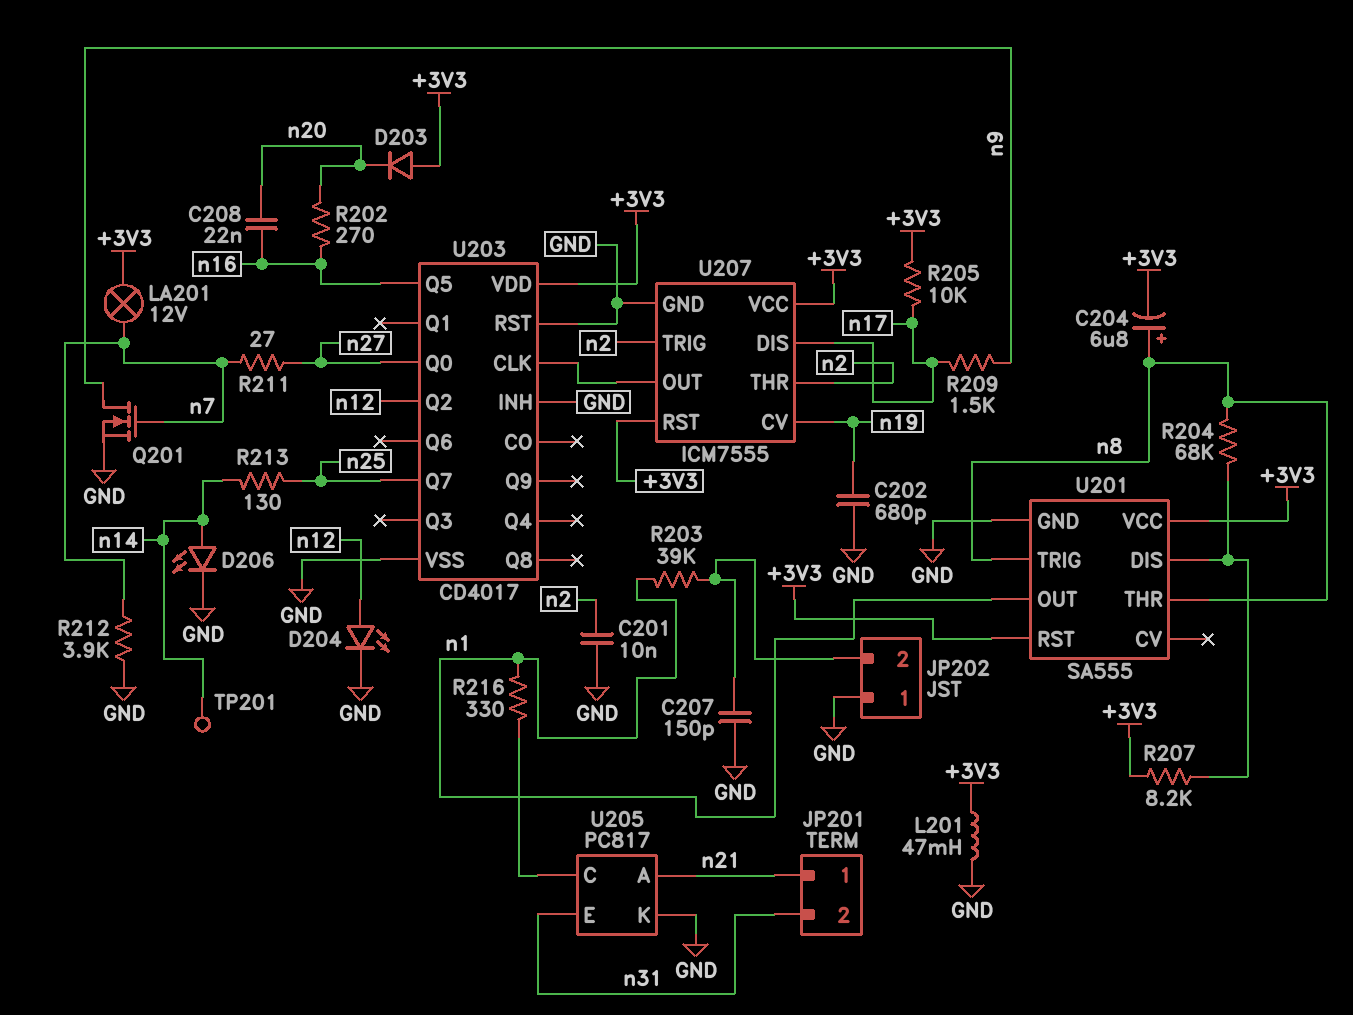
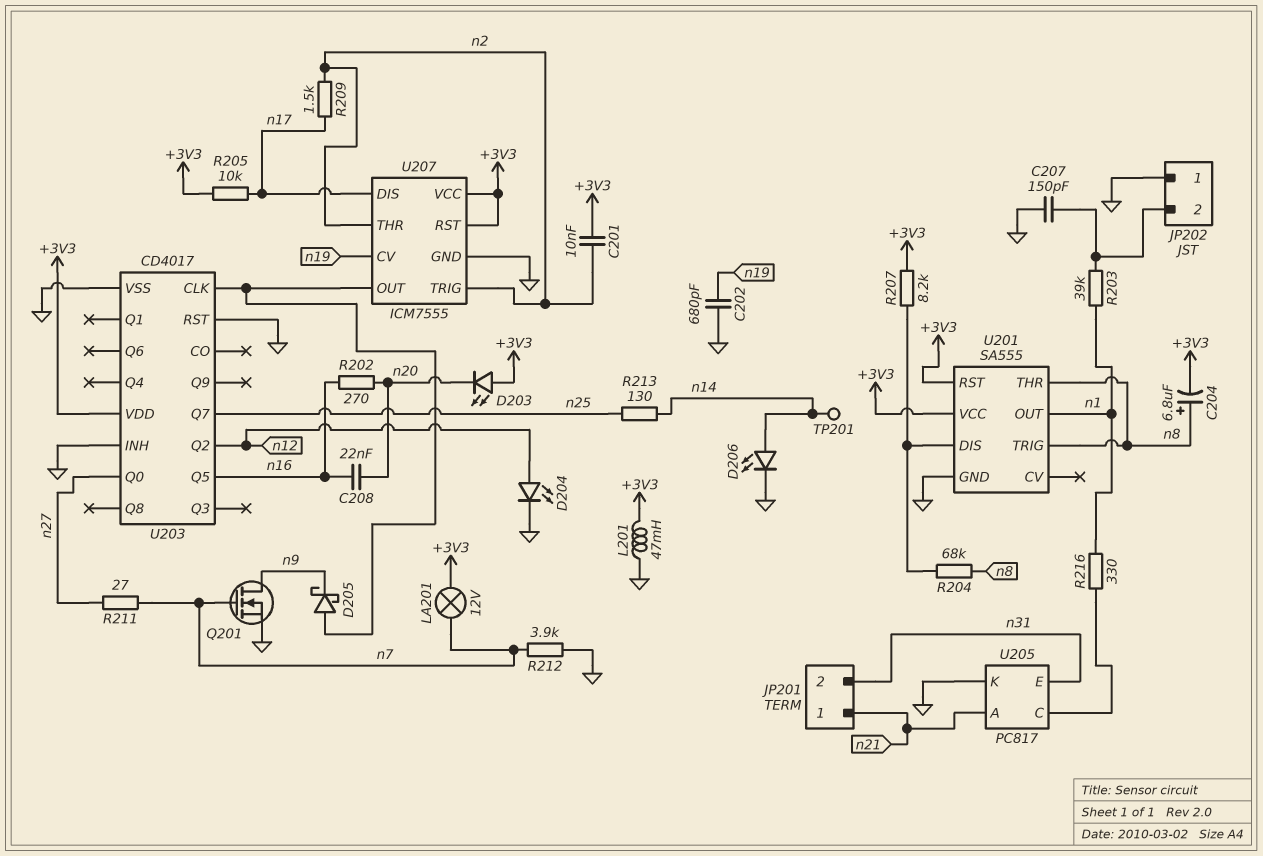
C201: 10nF (GND, n2) -> 10nF (+3V3, n2)
D203: diode (A +3V3, K n20) -> LED (A +3V3, K n20)
D205: none -> schottky (A U203/CLK, K n9)
R209: 1.5k (n9, n17) -> 1.5k (n2, n17)

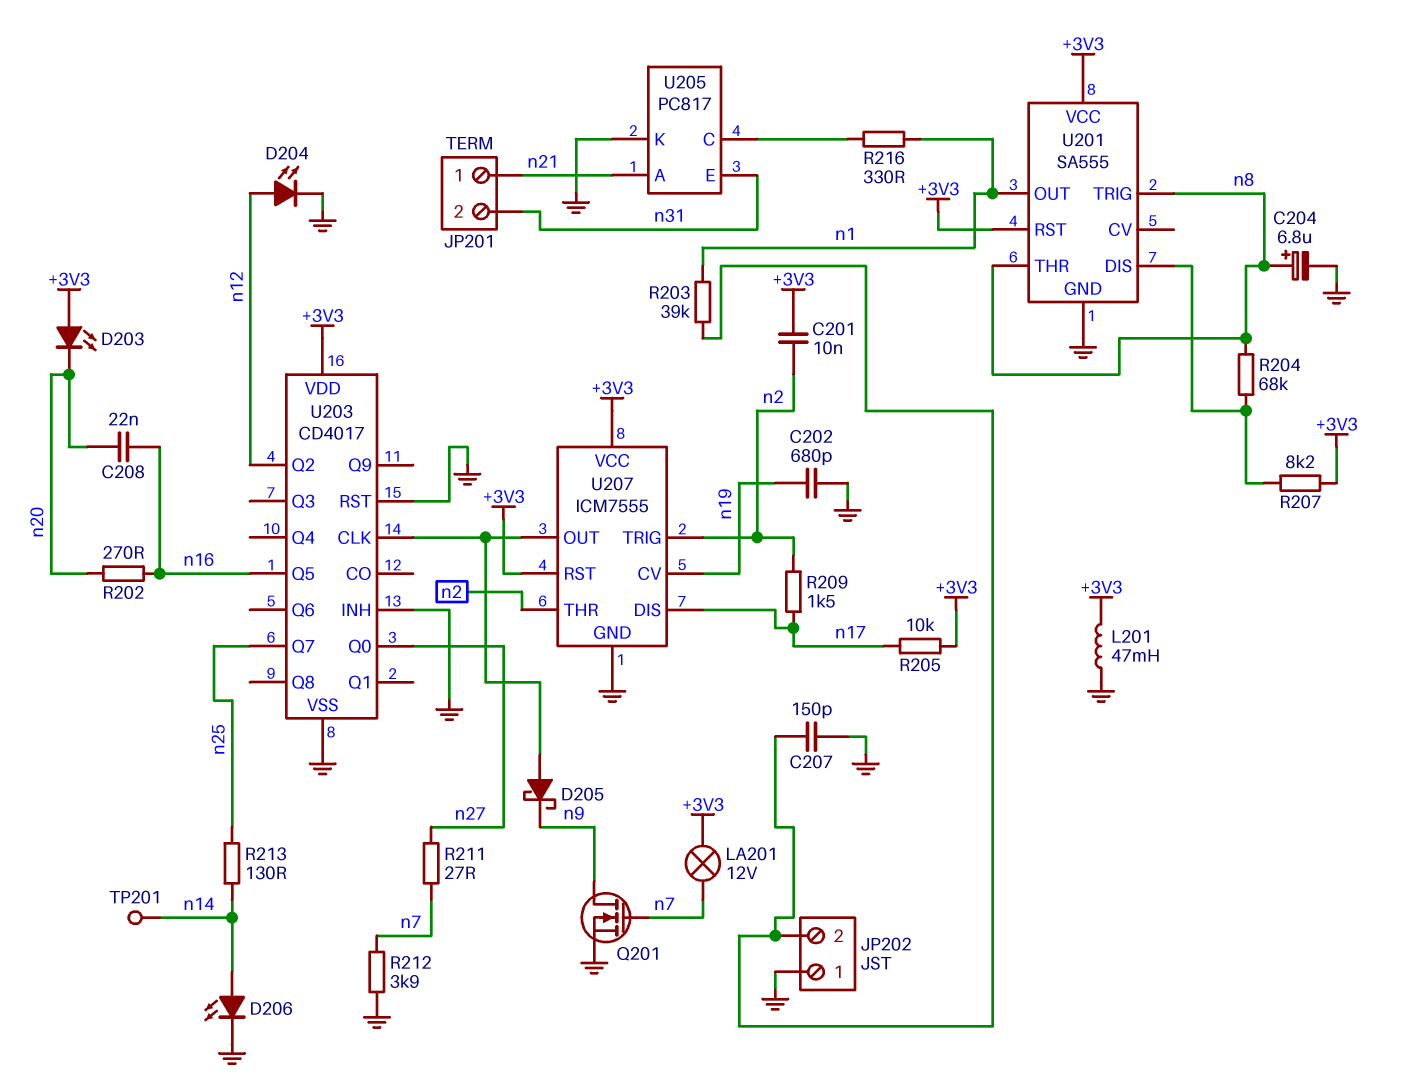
C204: 6.8uF (plus n8, minus +3V3) -> 6.8uF (plus n8, minus GND)

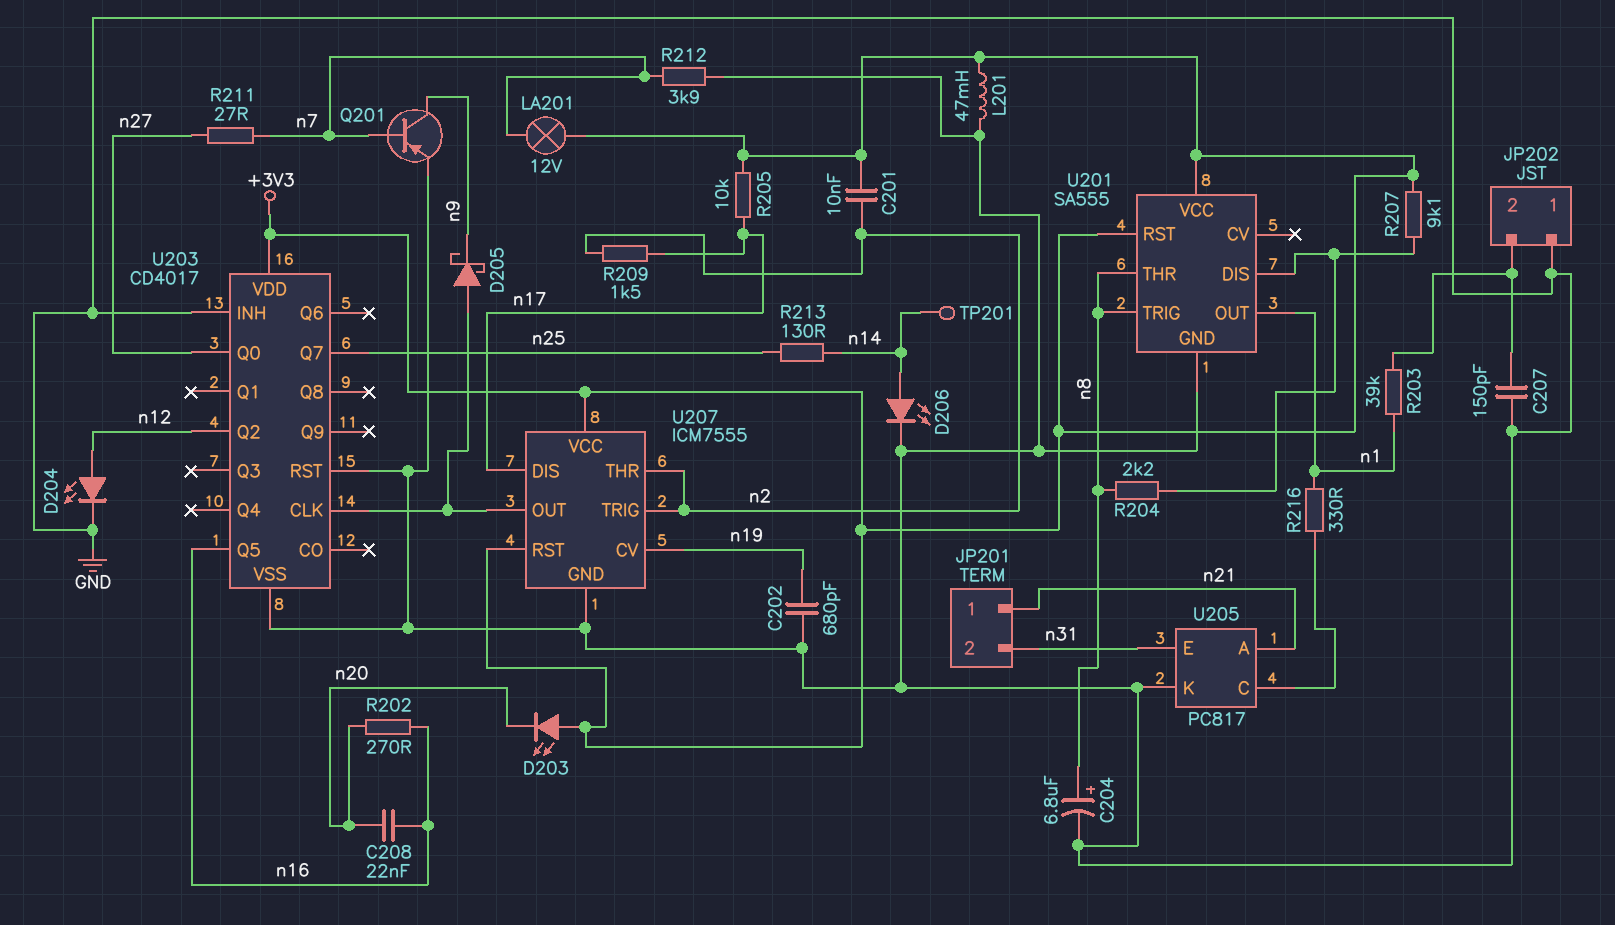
Q201: NMOS (G n7, D n9, S GND) -> PNP (B n7, C n9, E GND)
R204: 68k (U201/DIS, n8) -> 2.2k (U201/DIS, n8)
R207: 8.2k (+3V3, U201/DIS) -> 9.1k (+3V3, U201/DIS)

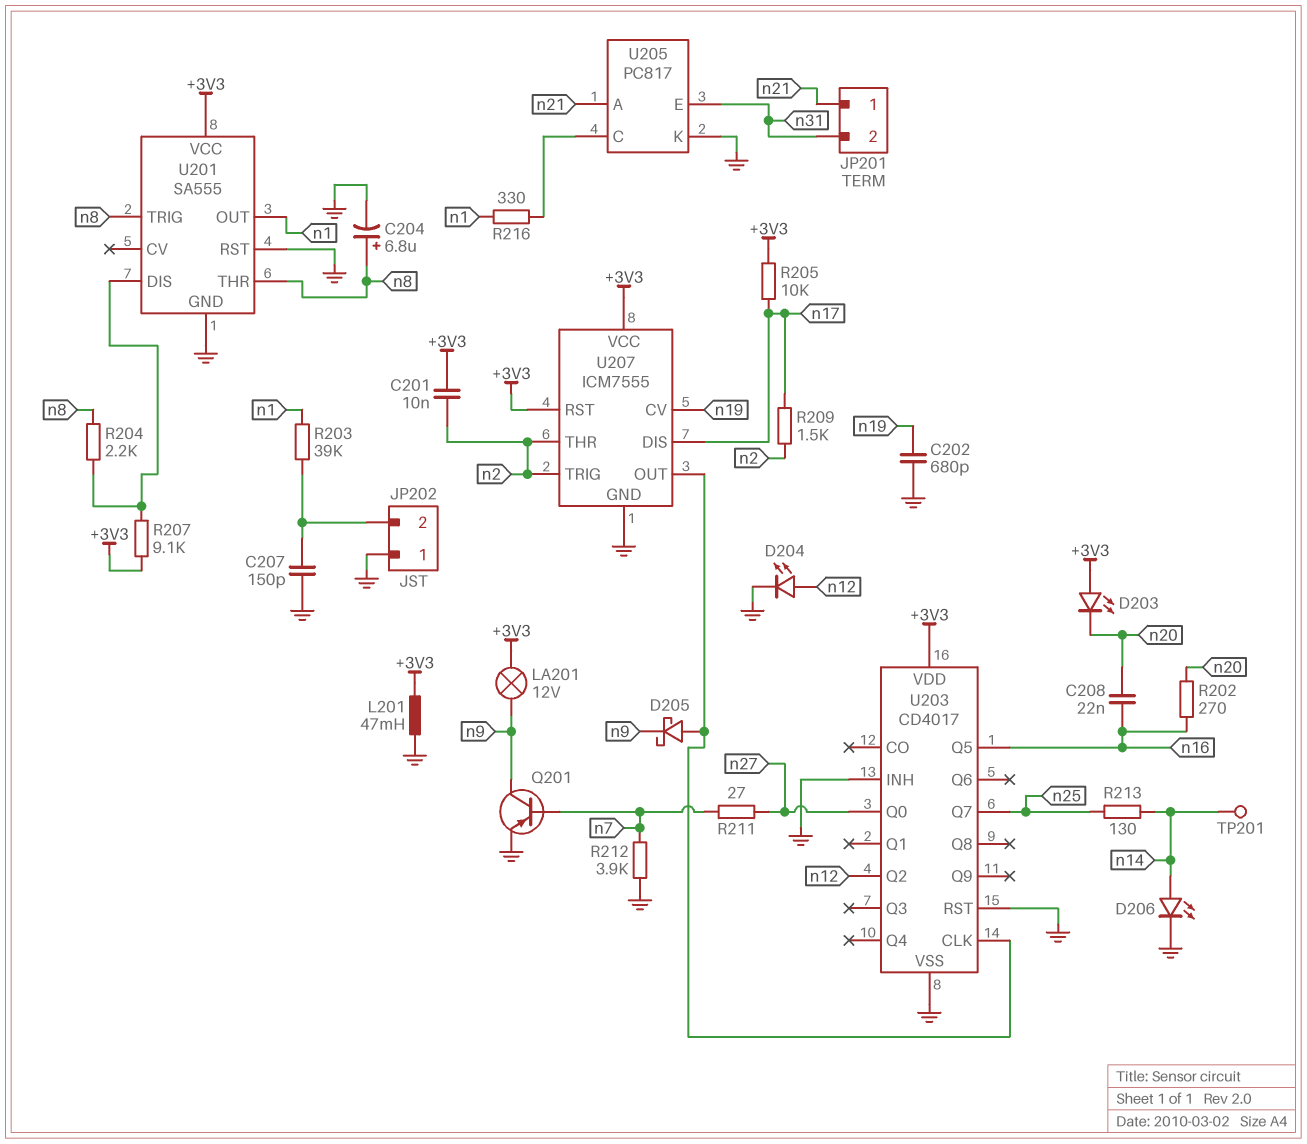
LA201: lamp 12V (+3V3, n7) -> lamp 12V (+3V3, n9)
U201 pin RST: +3V3 -> GND

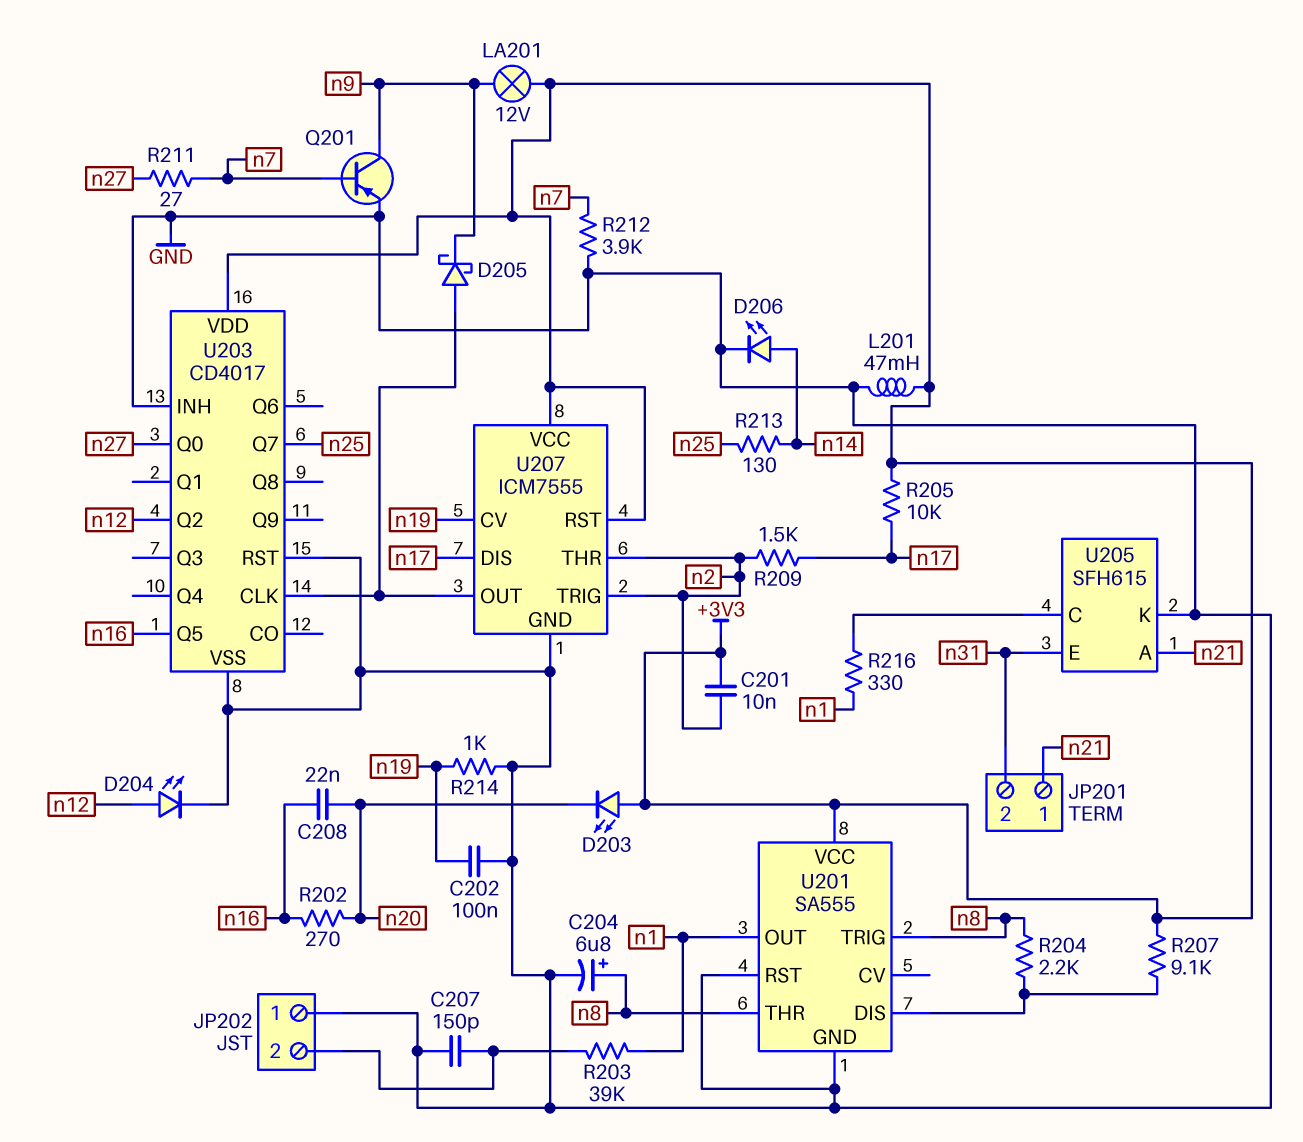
C202: 680pF (GND, n19) -> 100nF (GND, n19)
R214: none -> 1k (GND, n19)
TP201: test point (n14) -> none
U205: PC817 -> SFH615

